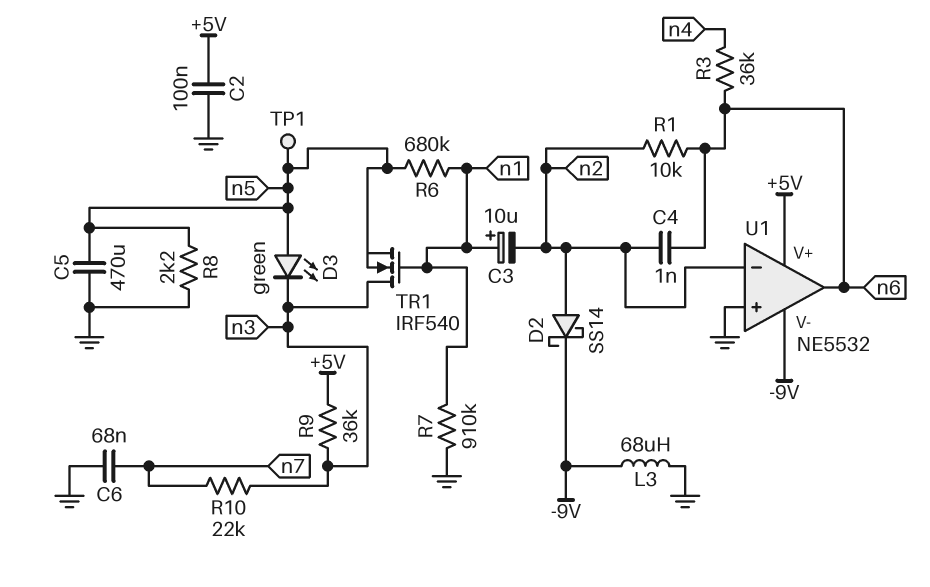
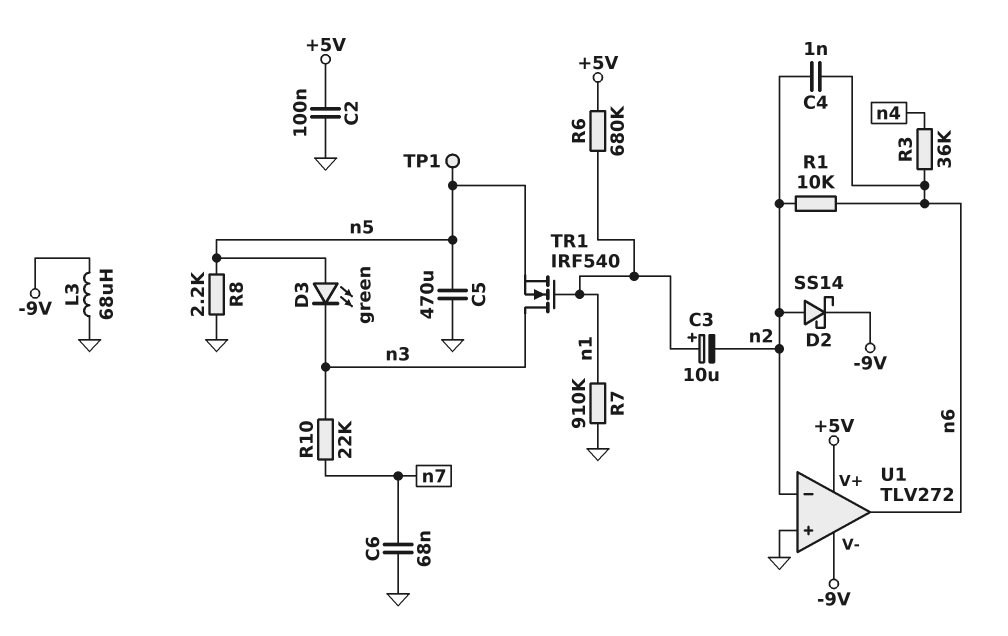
R6: 680k (n1, n5) -> 680k (+5V, n1)
R9: 36k (+5V, n3) -> none
U1: NE5532 -> TLV272

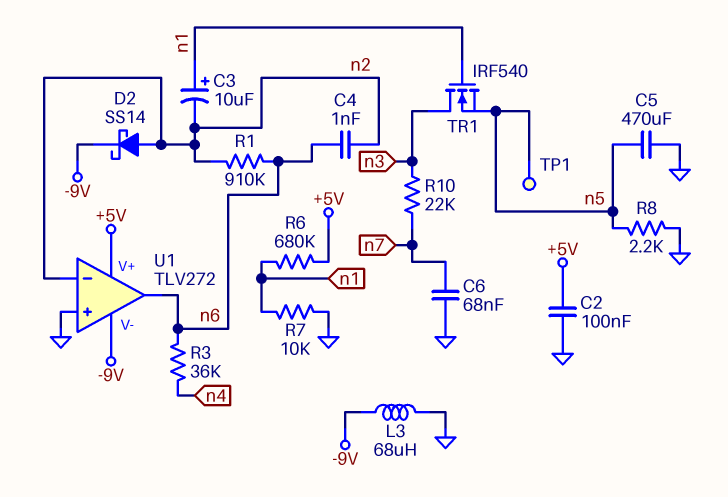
D3: LED green (A n5, K n3) -> none
R1: 10k (n2, n6) -> 910k (n2, n6)
R7: 910k (GND, n1) -> 10k (GND, n1)

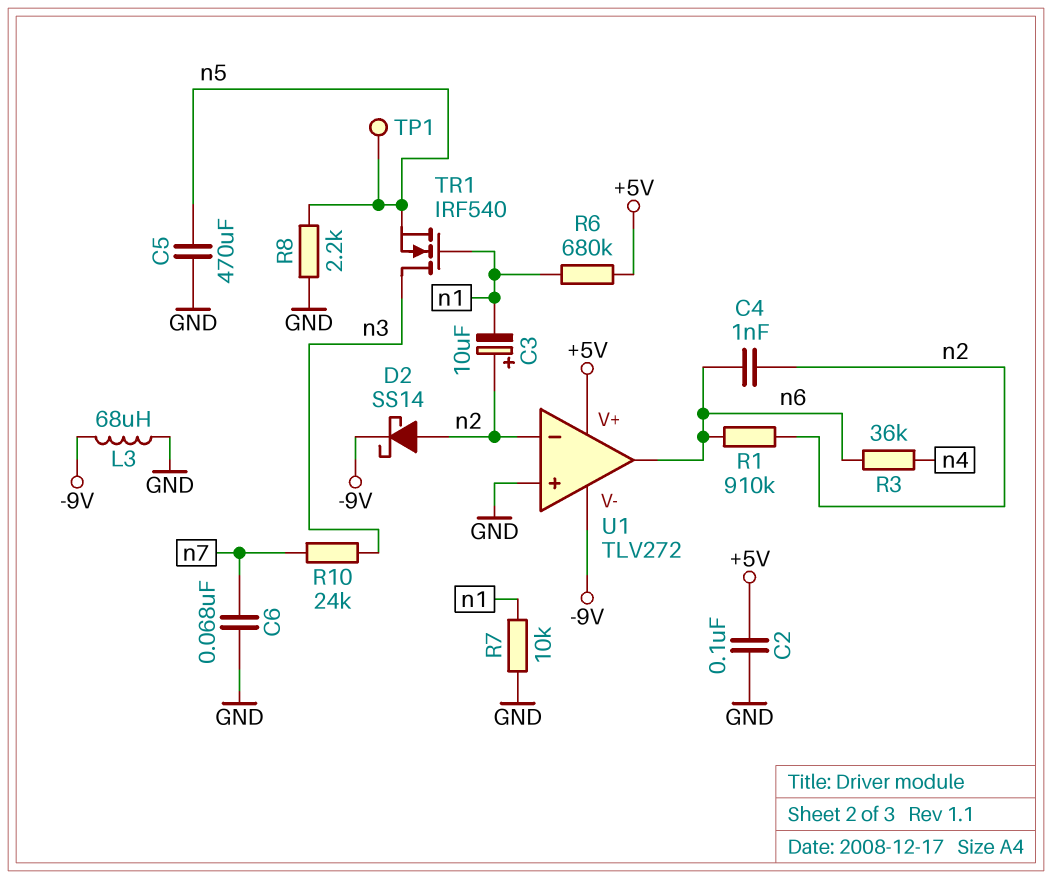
C3: 10uF (plus n1, minus n2) -> 10uF (plus n2, minus n1)
R10: 22k (n3, n7) -> 24k (n3, n7)

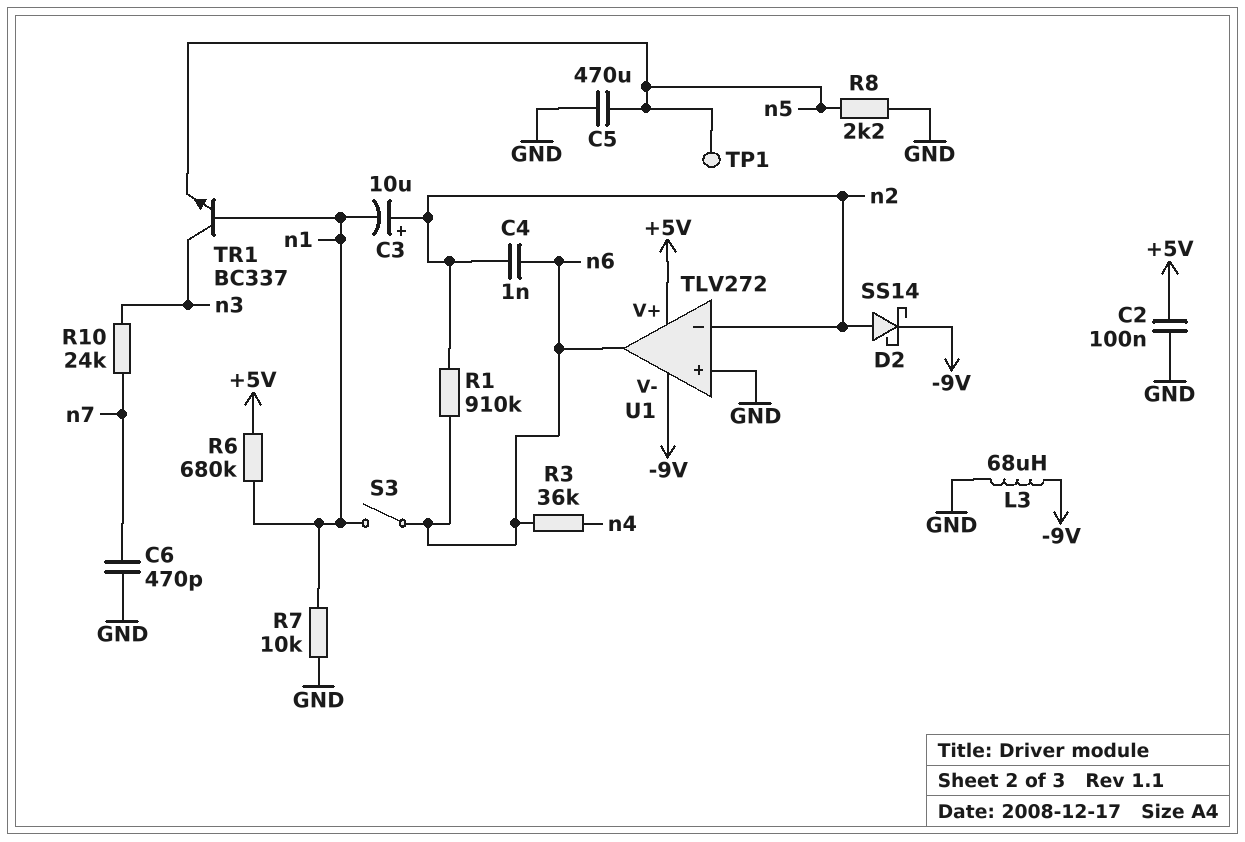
C6: 68nF (GND, n7) -> 470pF (GND, n7)
S3: none -> switch (n1, n6)
TR1: NMOS IRF540 (G n1, D n3, S n5) -> NPN BC337 (B n1, C n3, E n5)

